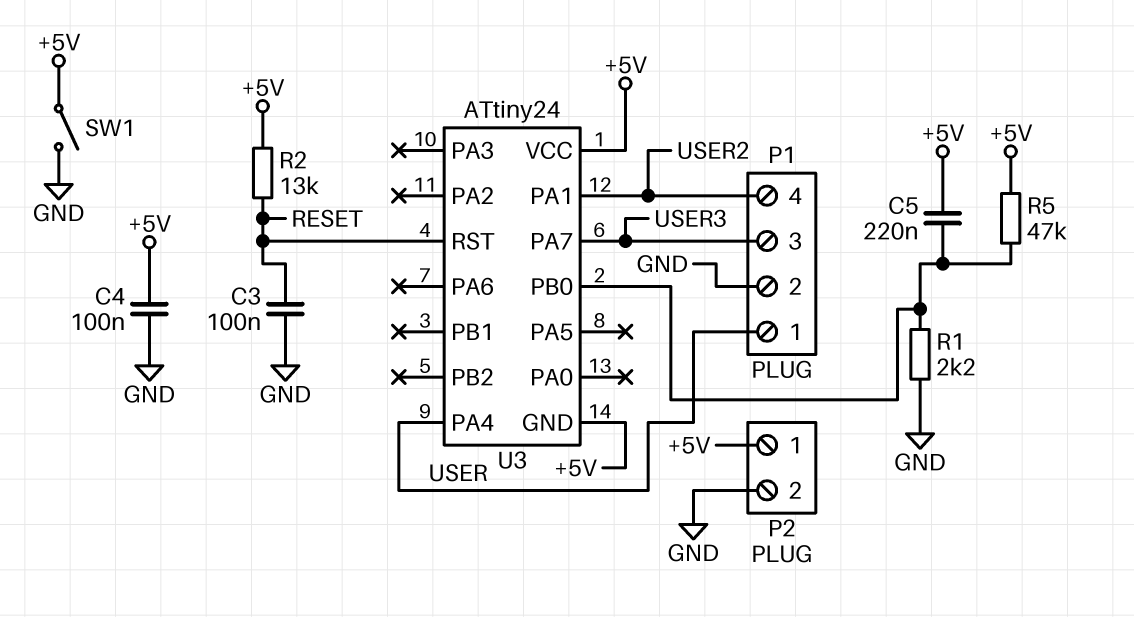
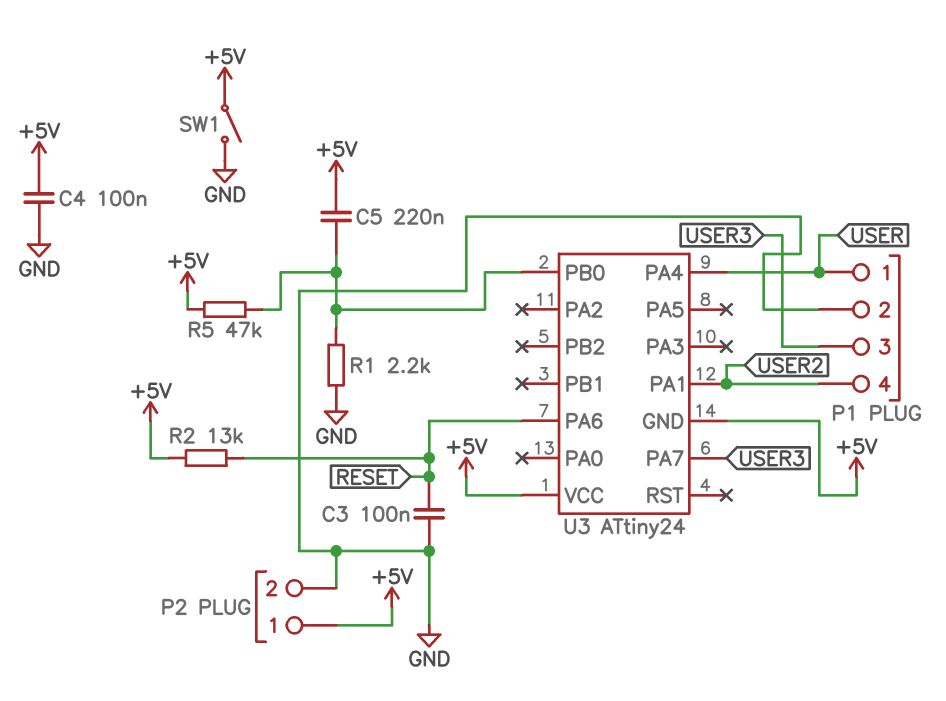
U3 pin PA6: none -> RESET
U3 pin RST: RESET -> none

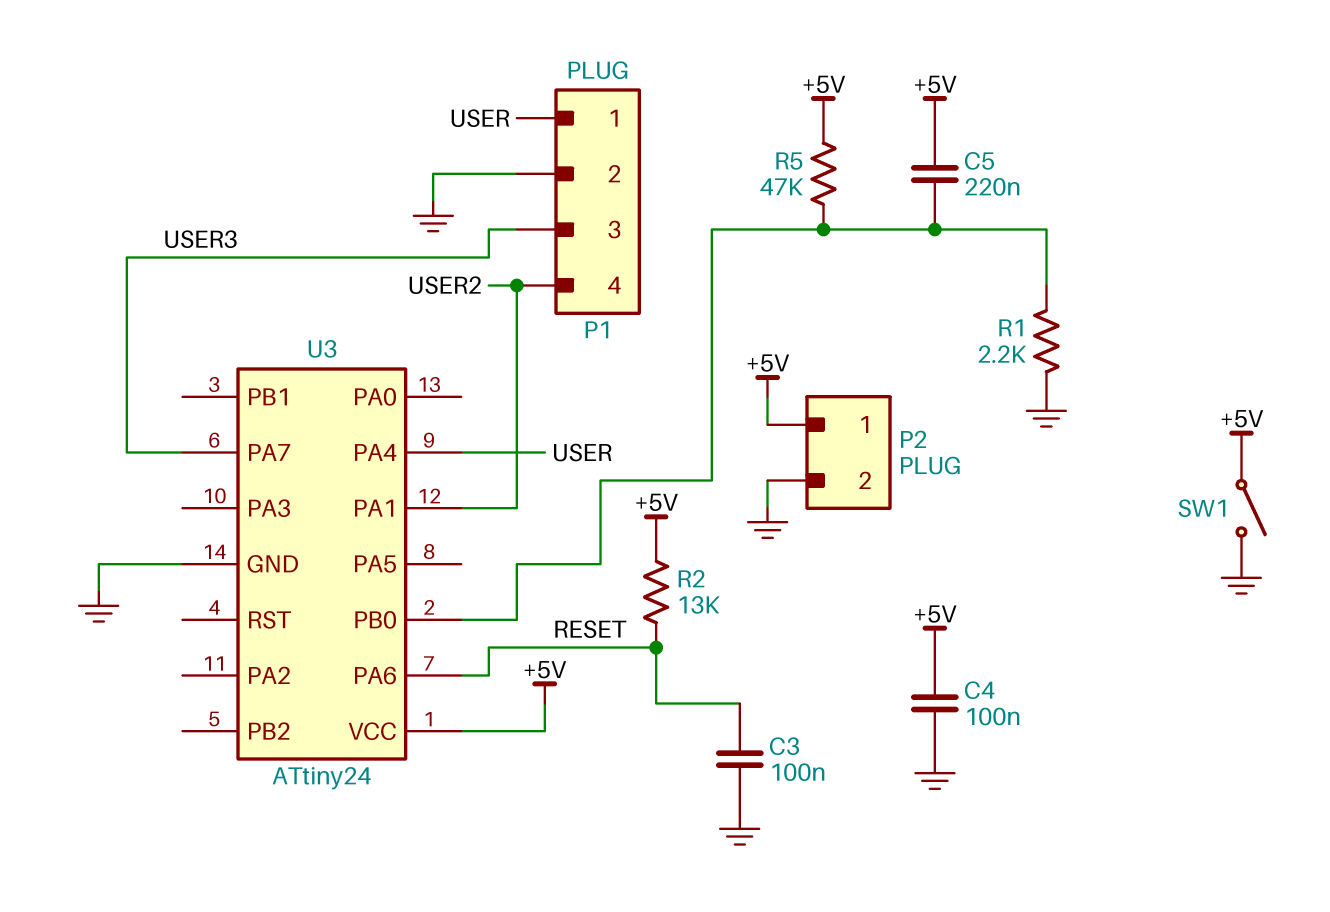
U3 pin GND: +5V -> GND

